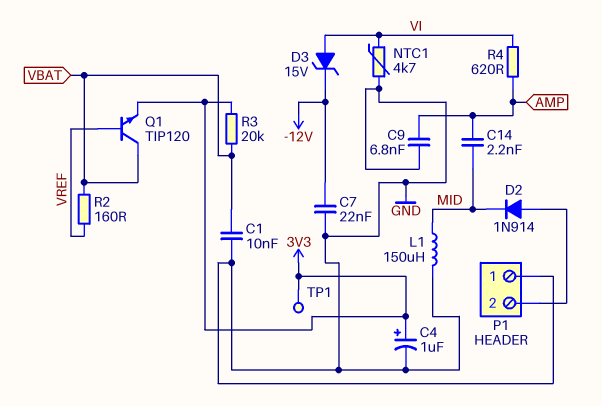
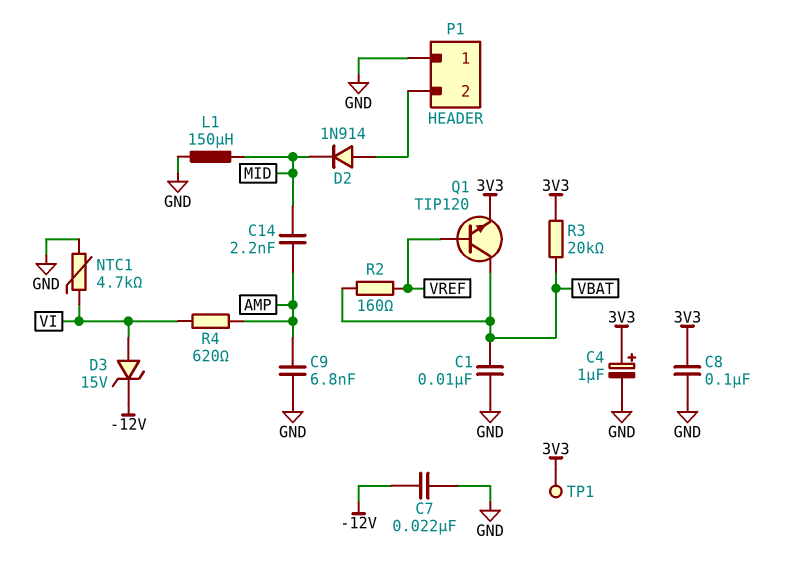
C8: none -> 100nF (3V3, GND)

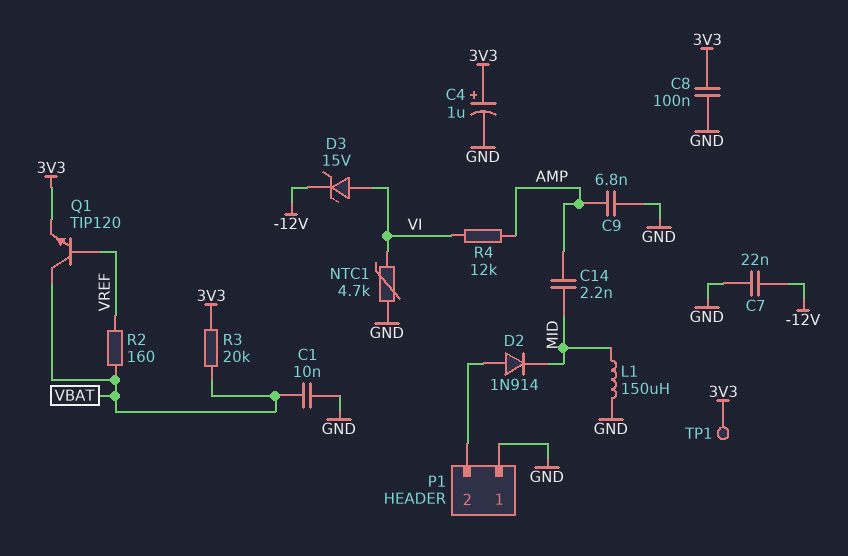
R4: 620 (AMP, VI) -> 12k (AMP, VI)

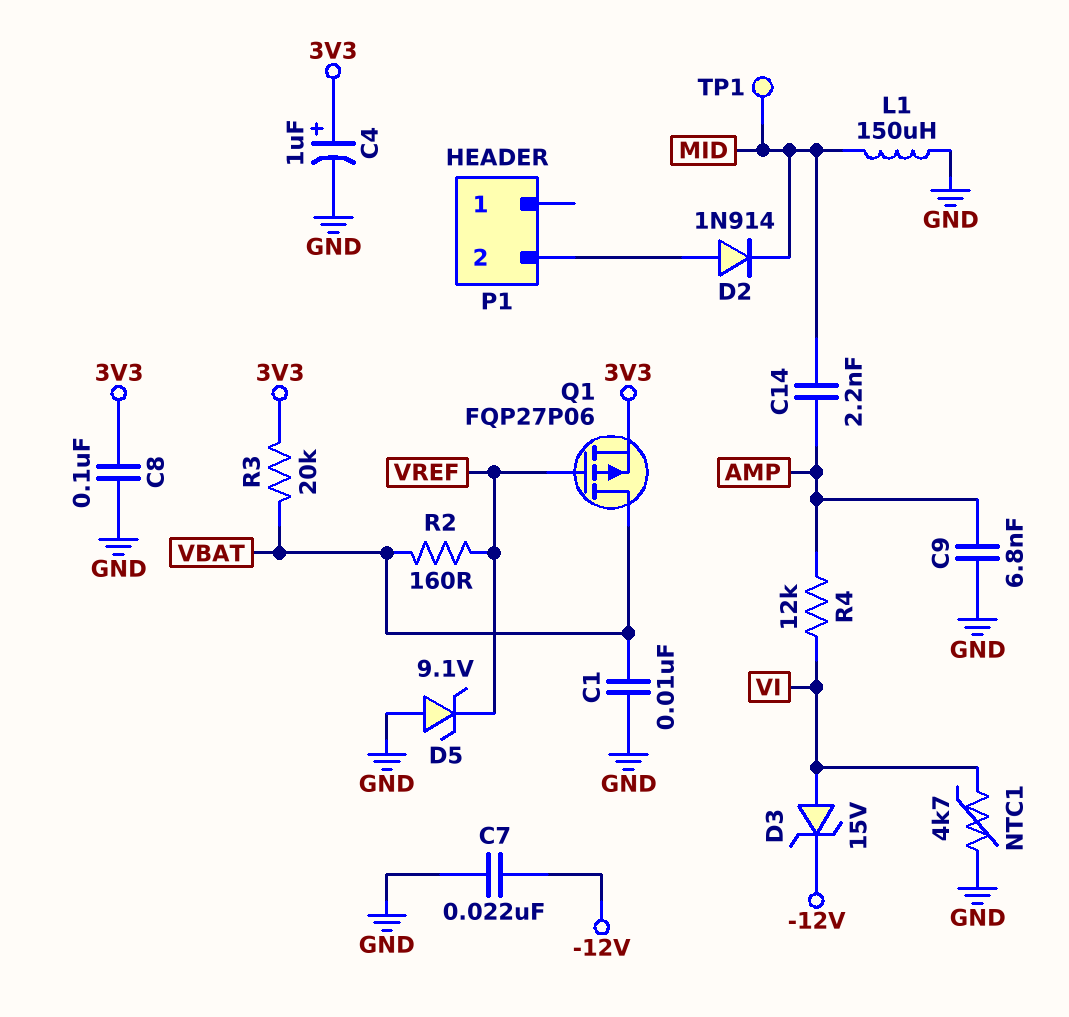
D5: none -> zener 9.1V (A GND, K VREF)
P1 pin 1: GND -> none
Q1: NPN TIP120 (B VREF, C VBAT, E 3V3) -> PMOS FQP27P06 (G VREF, D VBAT, S 3V3)
TP1: test point (3V3) -> test point (MID)

